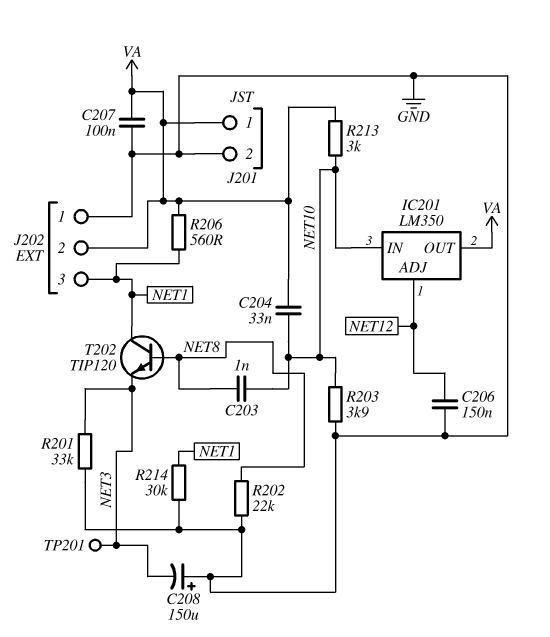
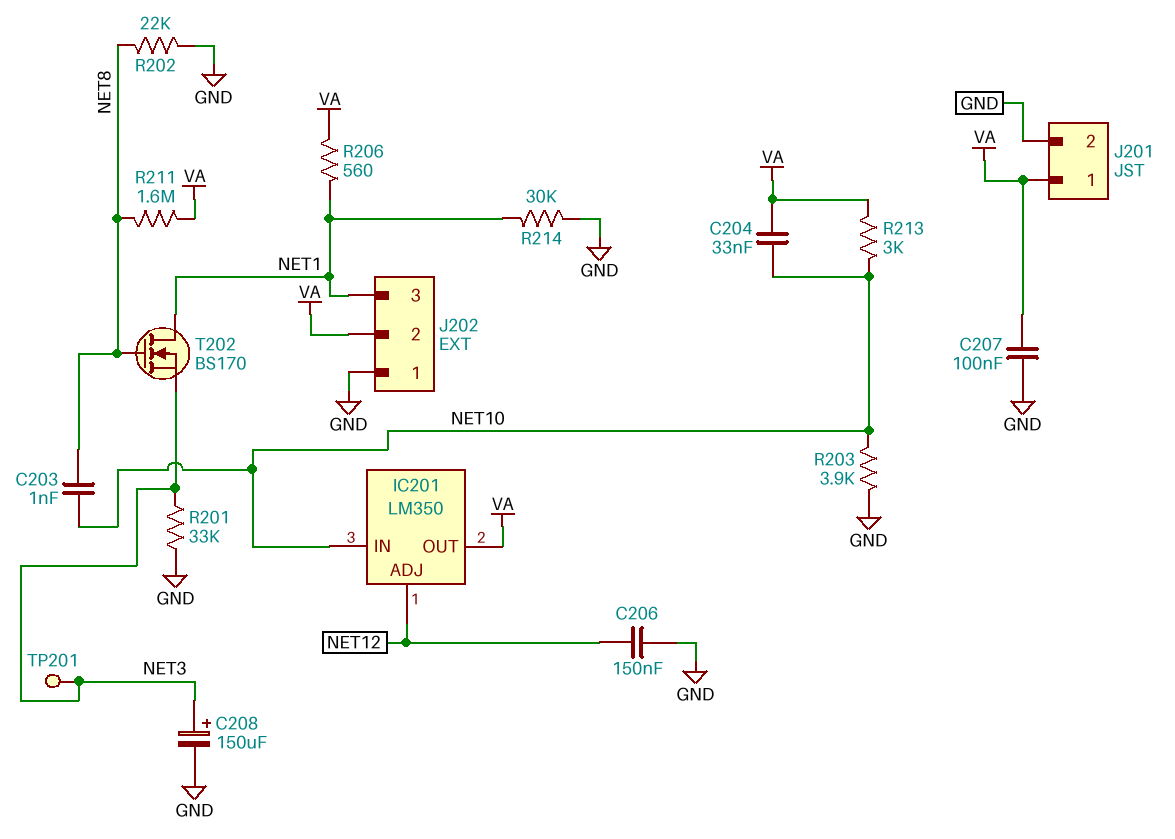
C208: 150uF (plus GND, minus NET3) -> 150uF (plus NET3, minus GND)
R211: none -> 1.6M (NET8, VA)
T202: NPN TIP120 (B NET8, C NET1, E NET3) -> NMOS BS170 (G NET8, D NET1, S NET3)

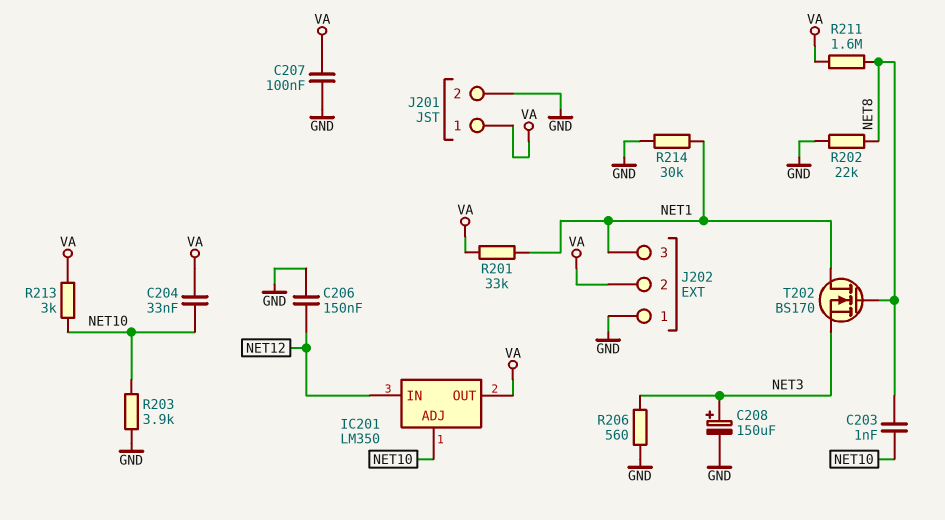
IC201 pin ADJ: NET12 -> NET10
IC201 pin IN: NET10 -> NET12
R201: 33k (GND, NET3) -> 33k (NET1, VA)
R206: 560 (NET1, VA) -> 560 (GND, NET3)
TP201: test point (NET3) -> none

